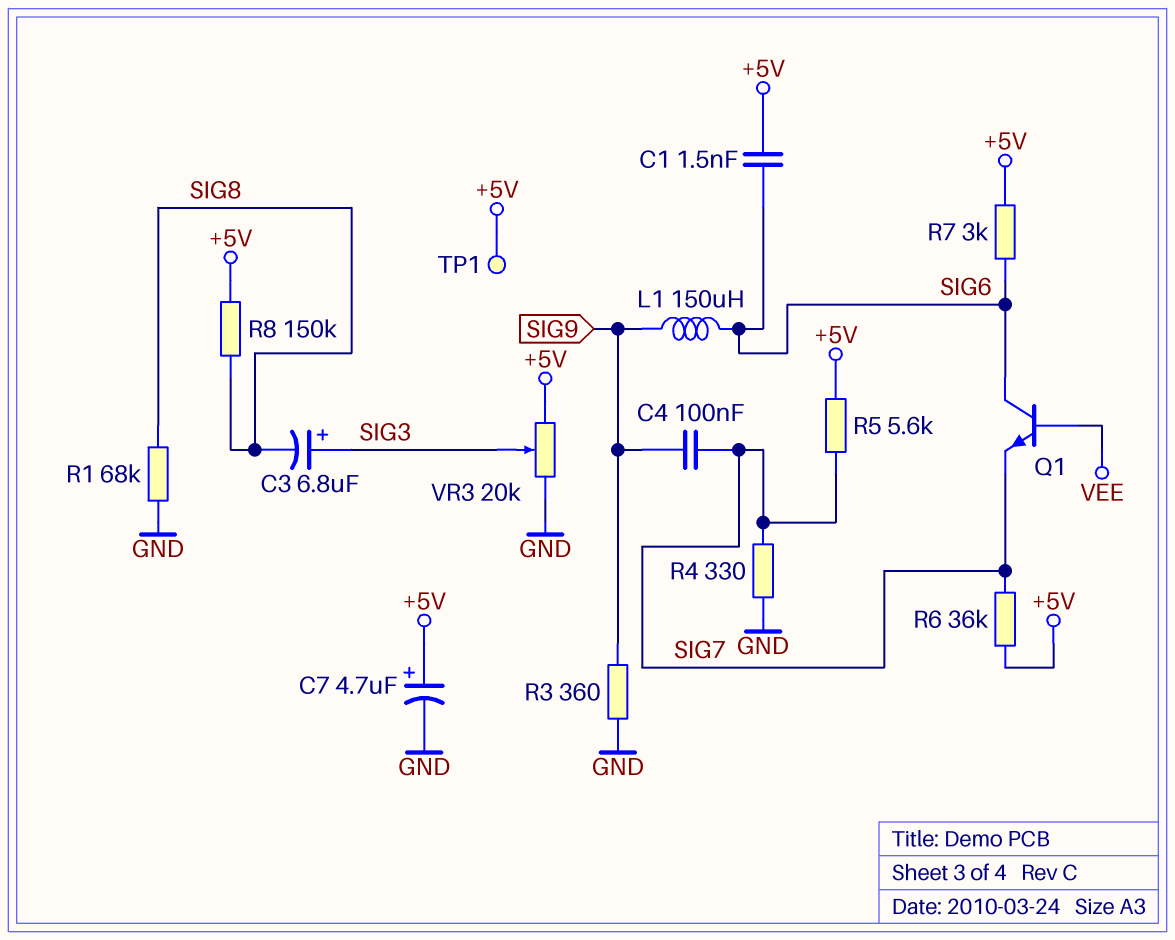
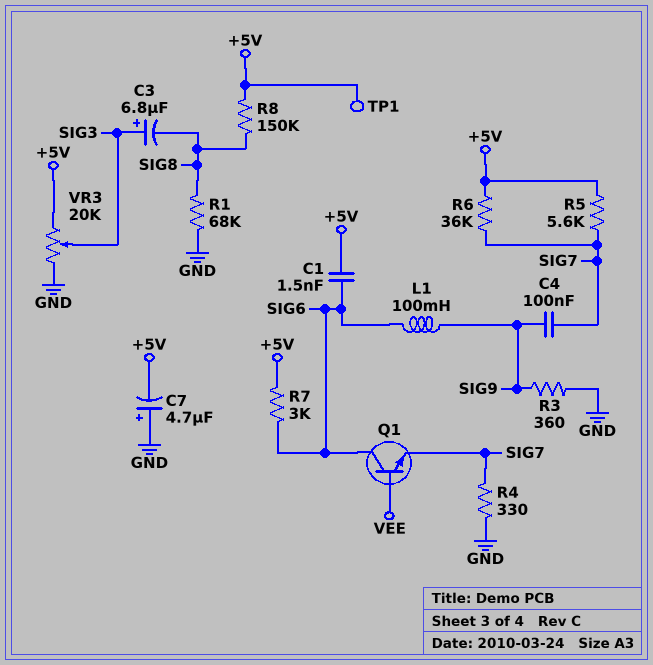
C7: 4.7uF (plus +5V, minus GND) -> 4.7uF (plus GND, minus +5V)
L1: 150uH (SIG6, SIG9) -> 100mH (SIG6, SIG9)

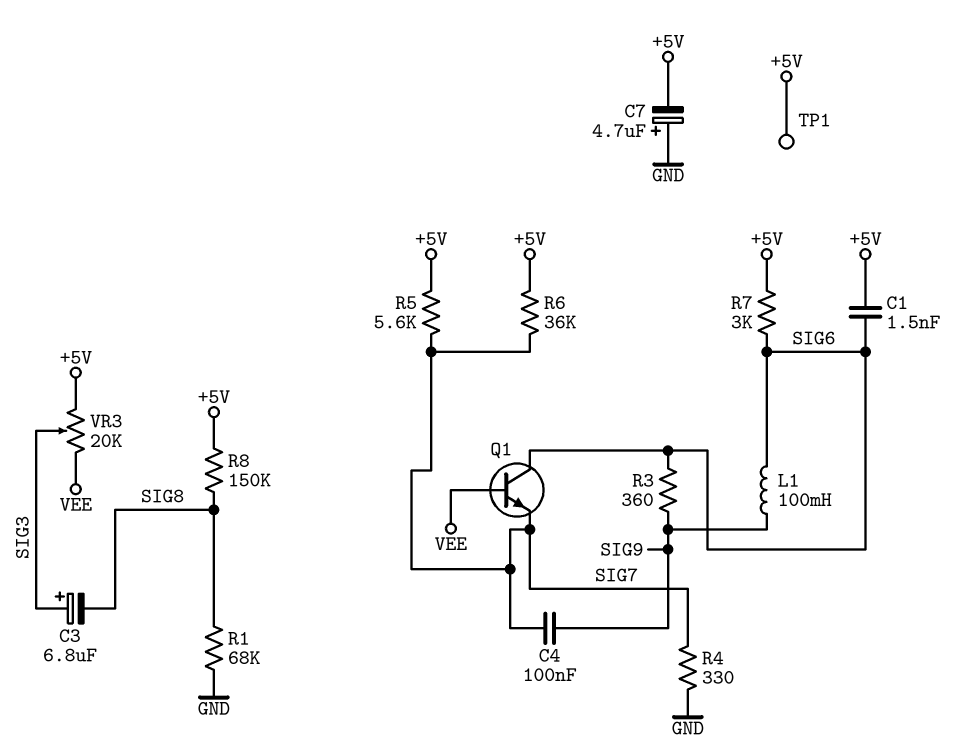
R3: 360 (GND, SIG9) -> 360 (SIG6, SIG9)
VR3: 20k (+5V, GND, wiper SIG3) -> 20k (+5V, VEE, wiper SIG3)

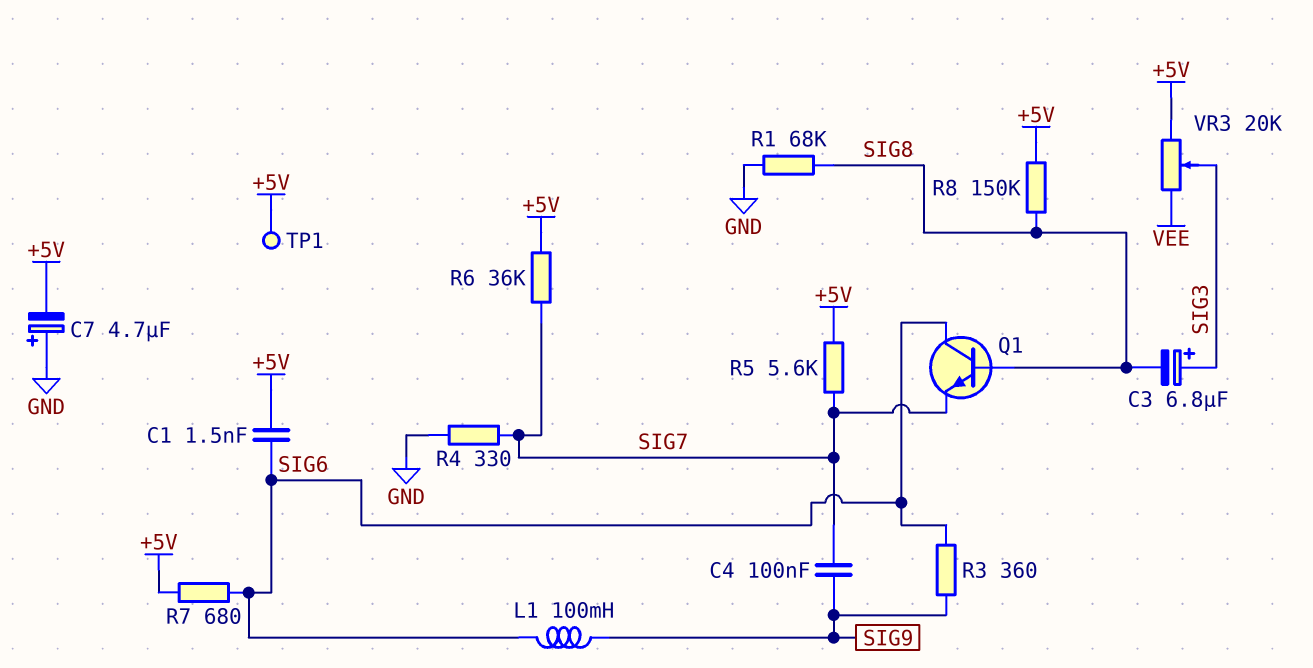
Q1: NPN (B VEE, C SIG6, E SIG7) -> NPN (B SIG8, C SIG6, E SIG7)
R7: 3k (+5V, SIG6) -> 680 (+5V, SIG6)

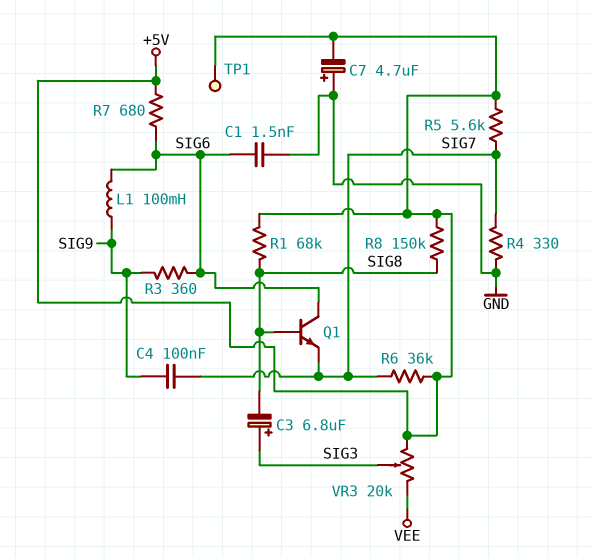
C1: 1.5nF (+5V, SIG6) -> 1.5nF (GND, SIG6)
R1: 68k (GND, SIG8) -> 68k (+5V, SIG8)

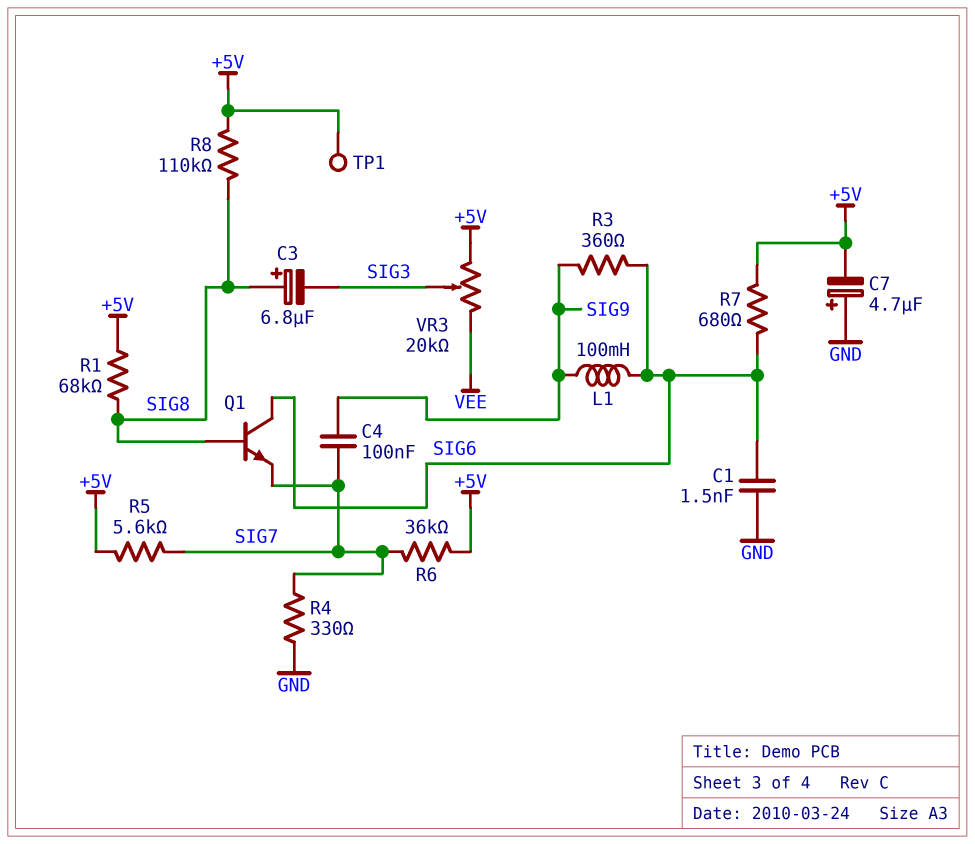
C3: 6.8uF (plus SIG3, minus SIG8) -> 6.8uF (plus SIG8, minus SIG3)
R8: 150k (+5V, SIG8) -> 110k (+5V, SIG8)

